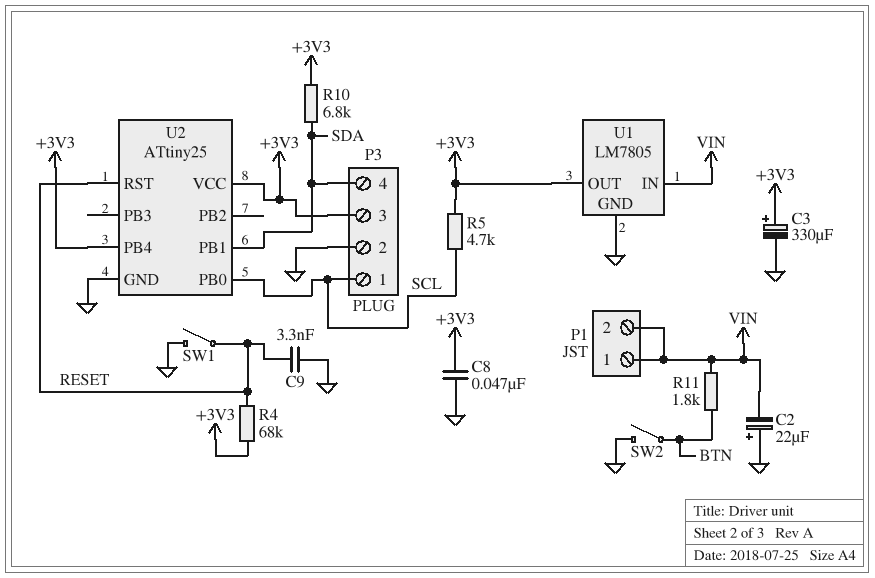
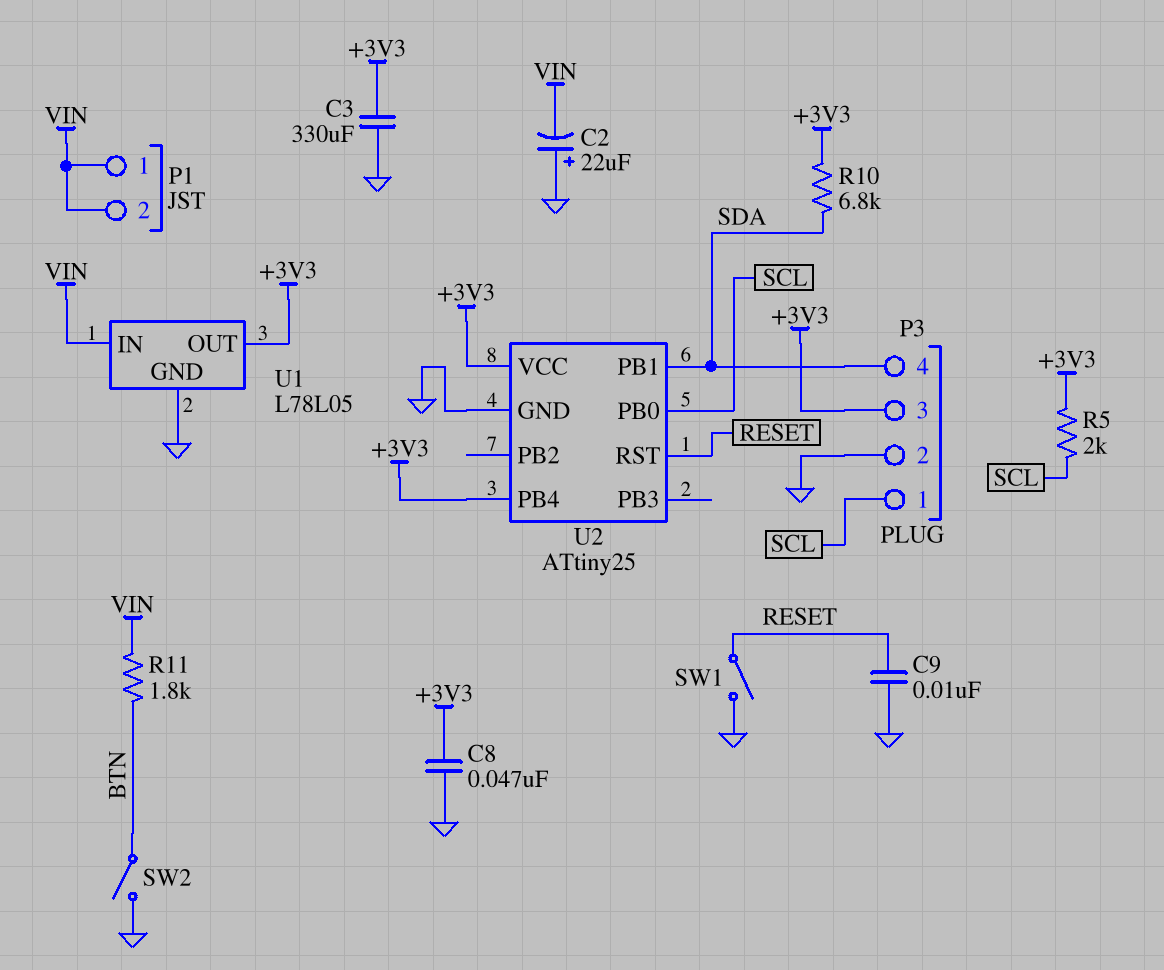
C3: 330uF (plus +3V3, minus GND) -> 330uF (+3V3, GND)
C9: 3.3nF (GND, RESET) -> 10nF (GND, RESET)
R4: 68k (+3V3, RESET) -> none
R5: 4.7k (+3V3, SCL) -> 2k (+3V3, SCL)
U1: LM7805 -> L78L05

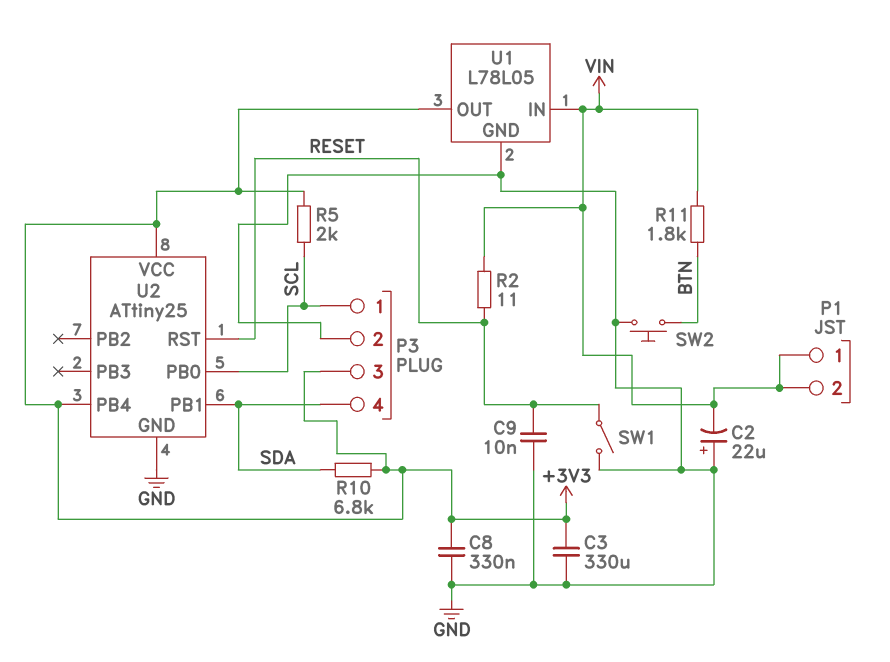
C8: 47nF (+3V3, GND) -> 330nF (+3V3, GND)
R2: none -> 11 (RESET, VIN)
SW2: switch (BTN, GND) -> button (BTN, GND)

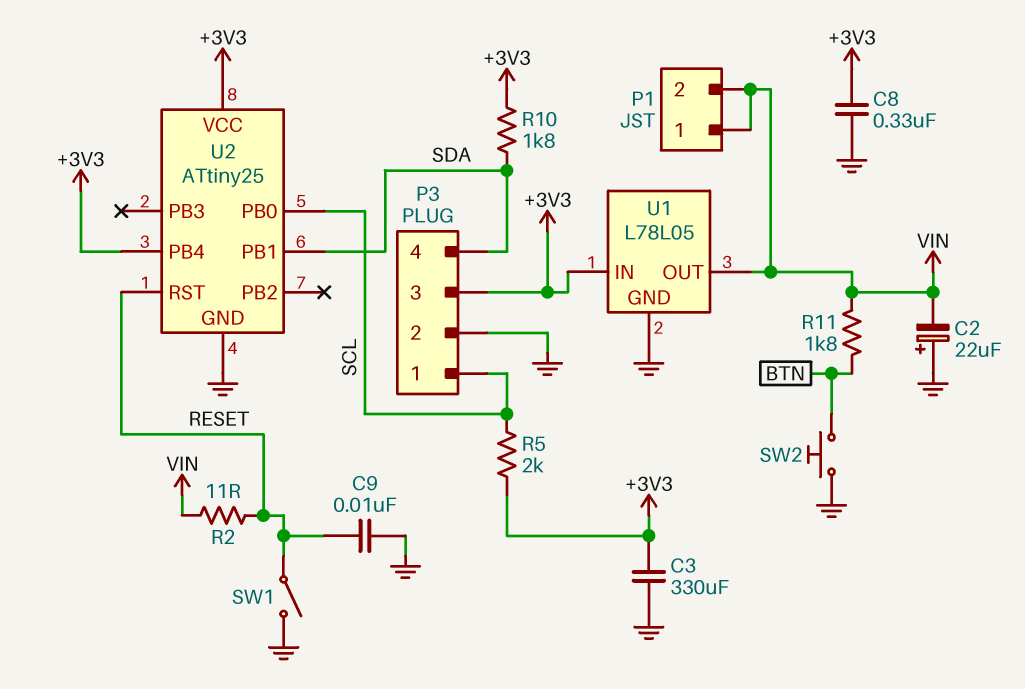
R10: 6.8k (+3V3, SDA) -> 1.8k (+3V3, SDA)
U1 pin IN: VIN -> +3V3
U1 pin OUT: +3V3 -> VIN

